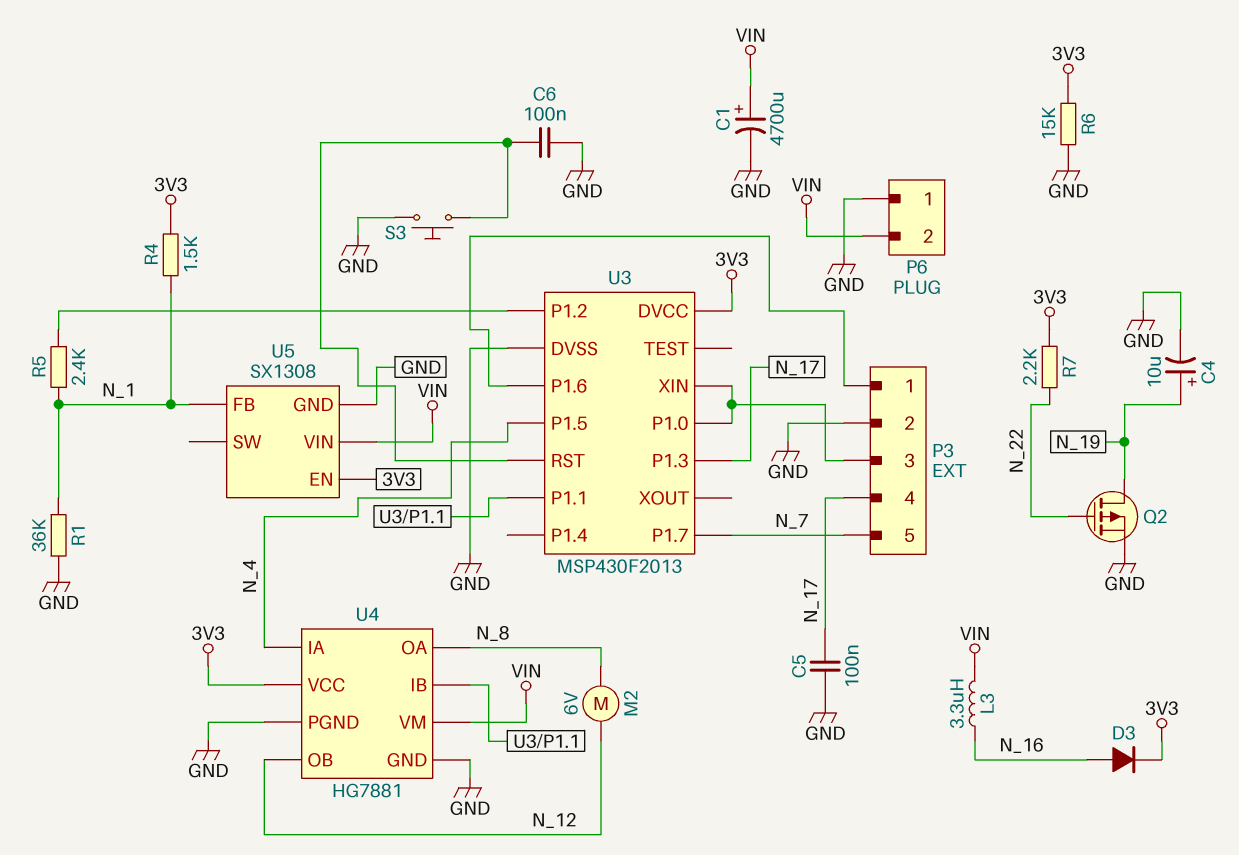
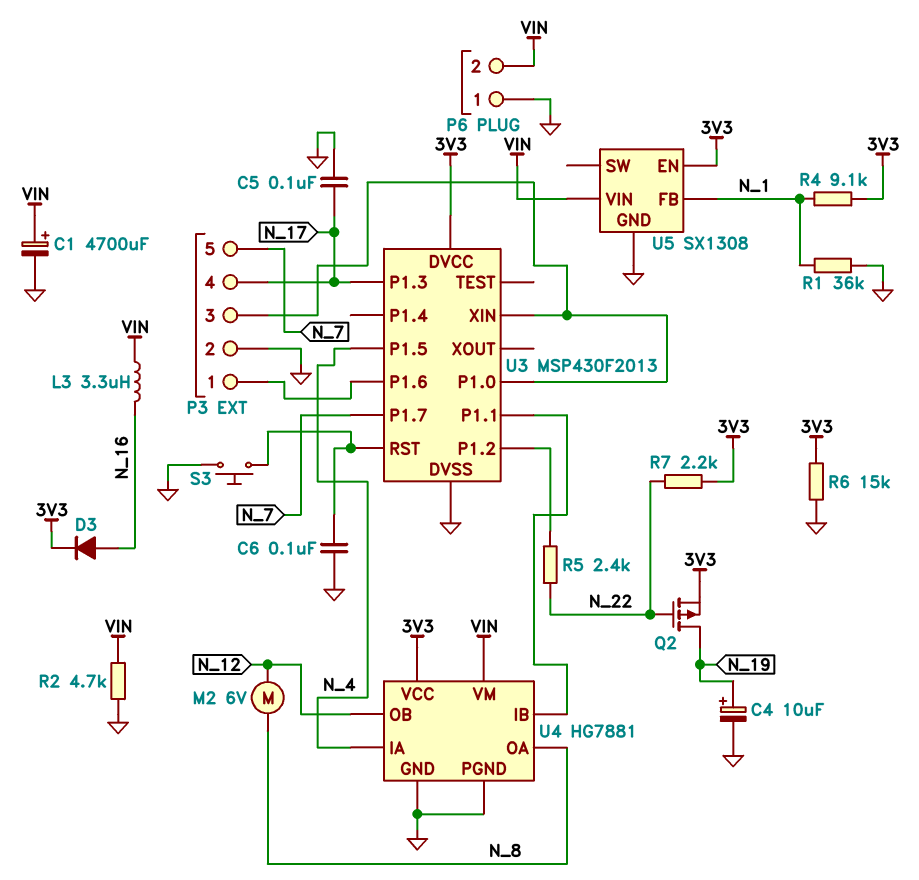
Q2: PMOS (G N_22, D N_19, S GND) -> PMOS (G N_22, D N_19, S 3V3)
R2: none -> 4.7k (GND, VIN)
R4: 1.5k (3V3, N_1) -> 9.1k (3V3, N_1)
R5: 2.4k (N_1, U3/P1.2) -> 2.4k (N_22, U3/P1.2)

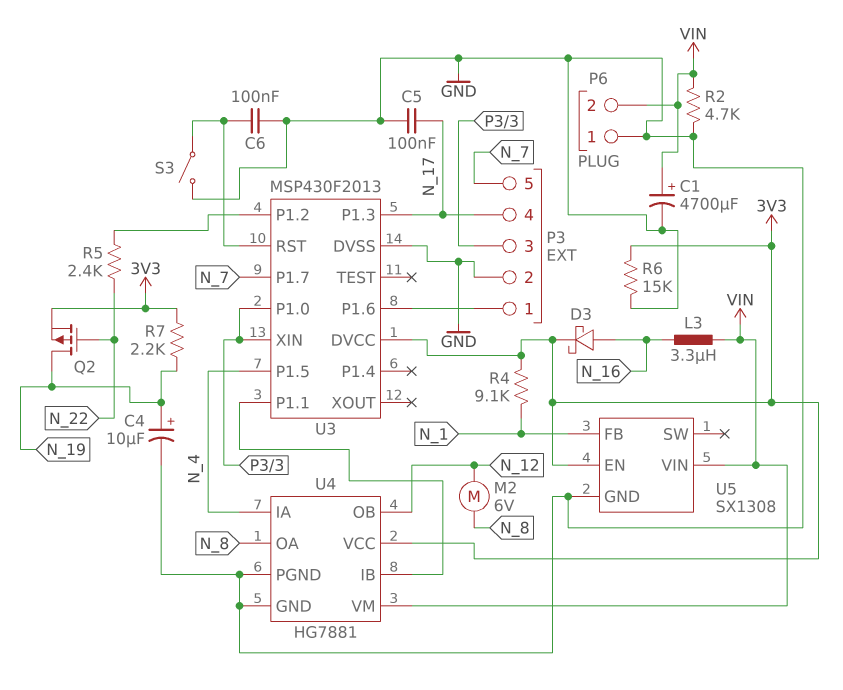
D3: diode (A N_16, K 3V3) -> schottky (A N_16, K 3V3)
R1: 36k (GND, N_1) -> none
R7: 2.2k (3V3, N_22) -> 2.2k (3V3, N_19)
S3: button (GND, U3/RST) -> switch (GND, U3/RST)

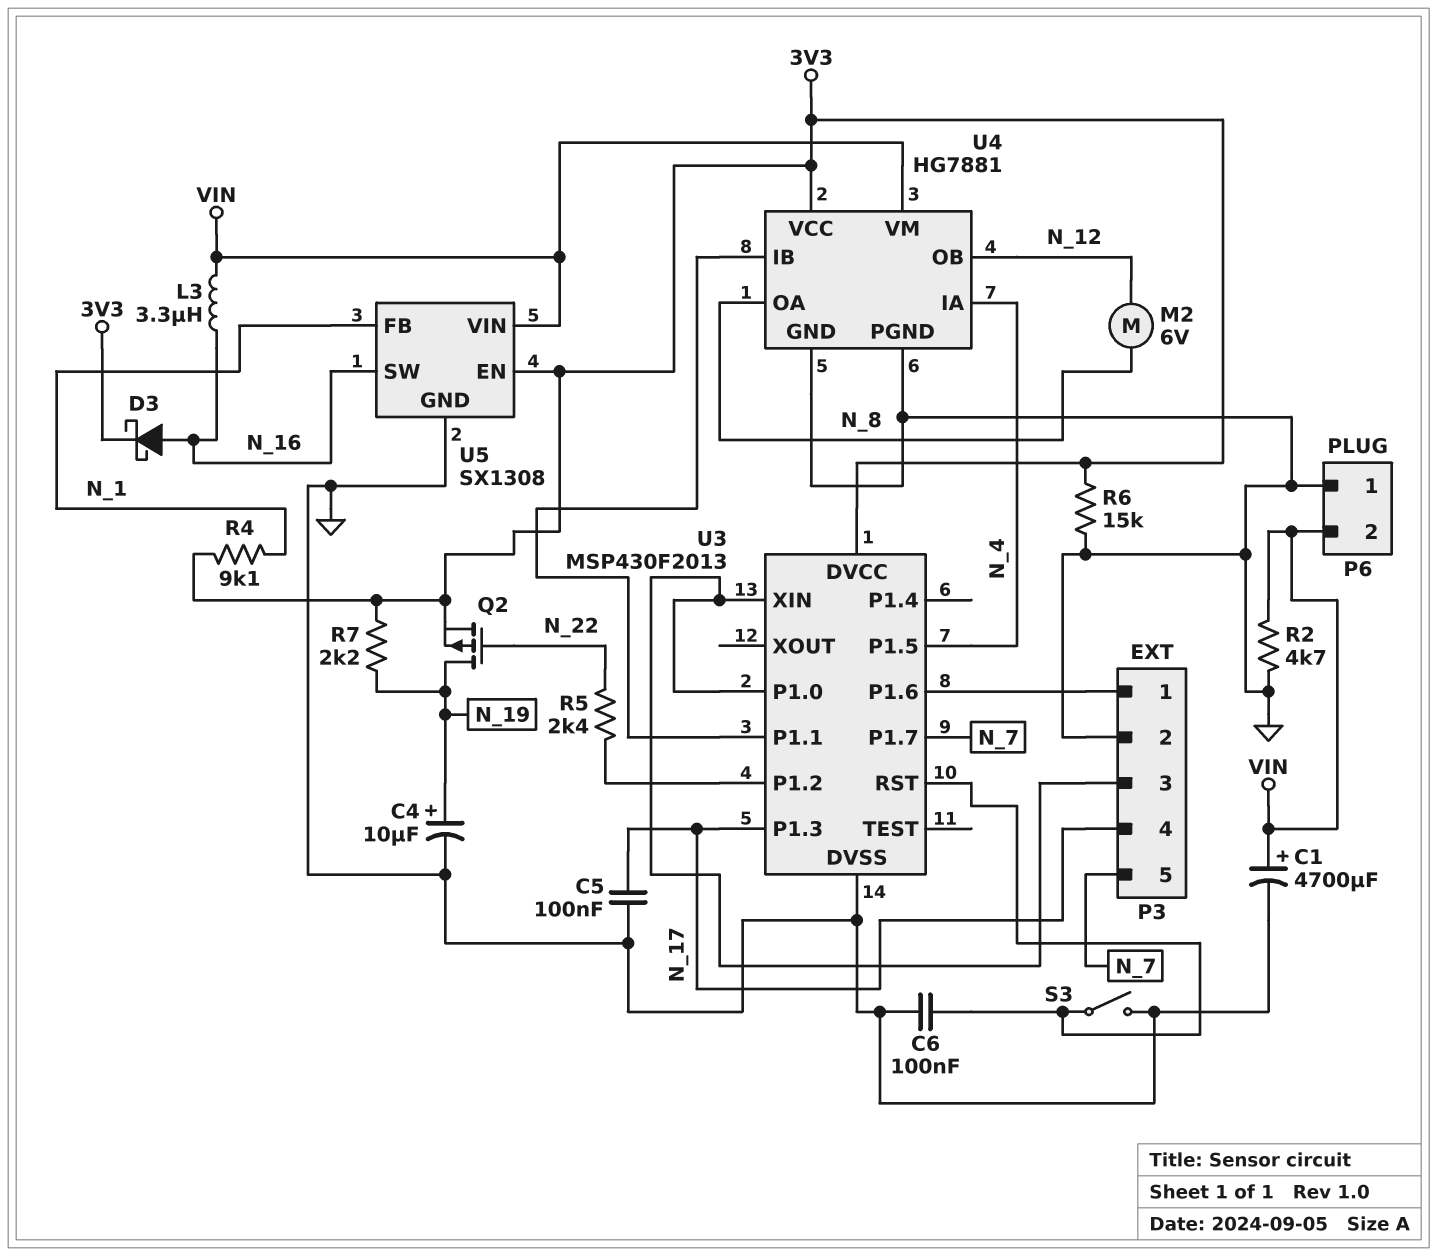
U5 pin SW: none -> N_16

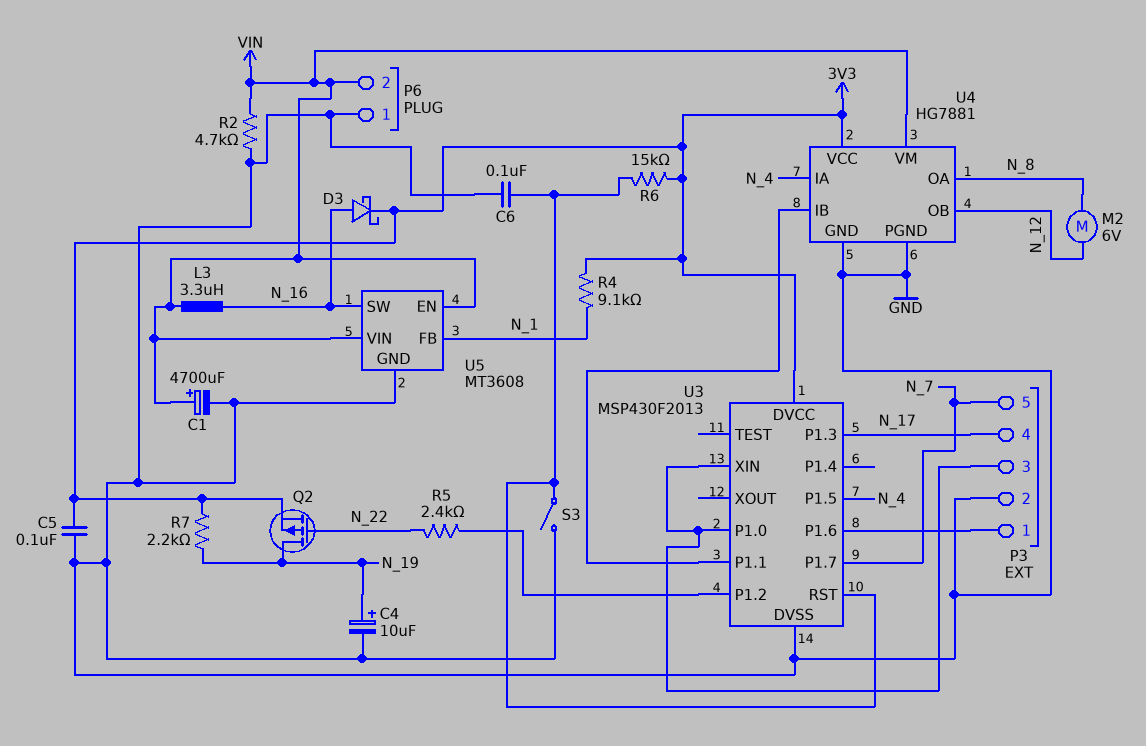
C5: 100nF (GND, N_17) -> 100nF (3V3, GND)
R6: 15k (3V3, GND) -> 15k (3V3, U3/RST)
U5: SX1308 -> MT3608
U5 pin EN: 3V3 -> VIN

